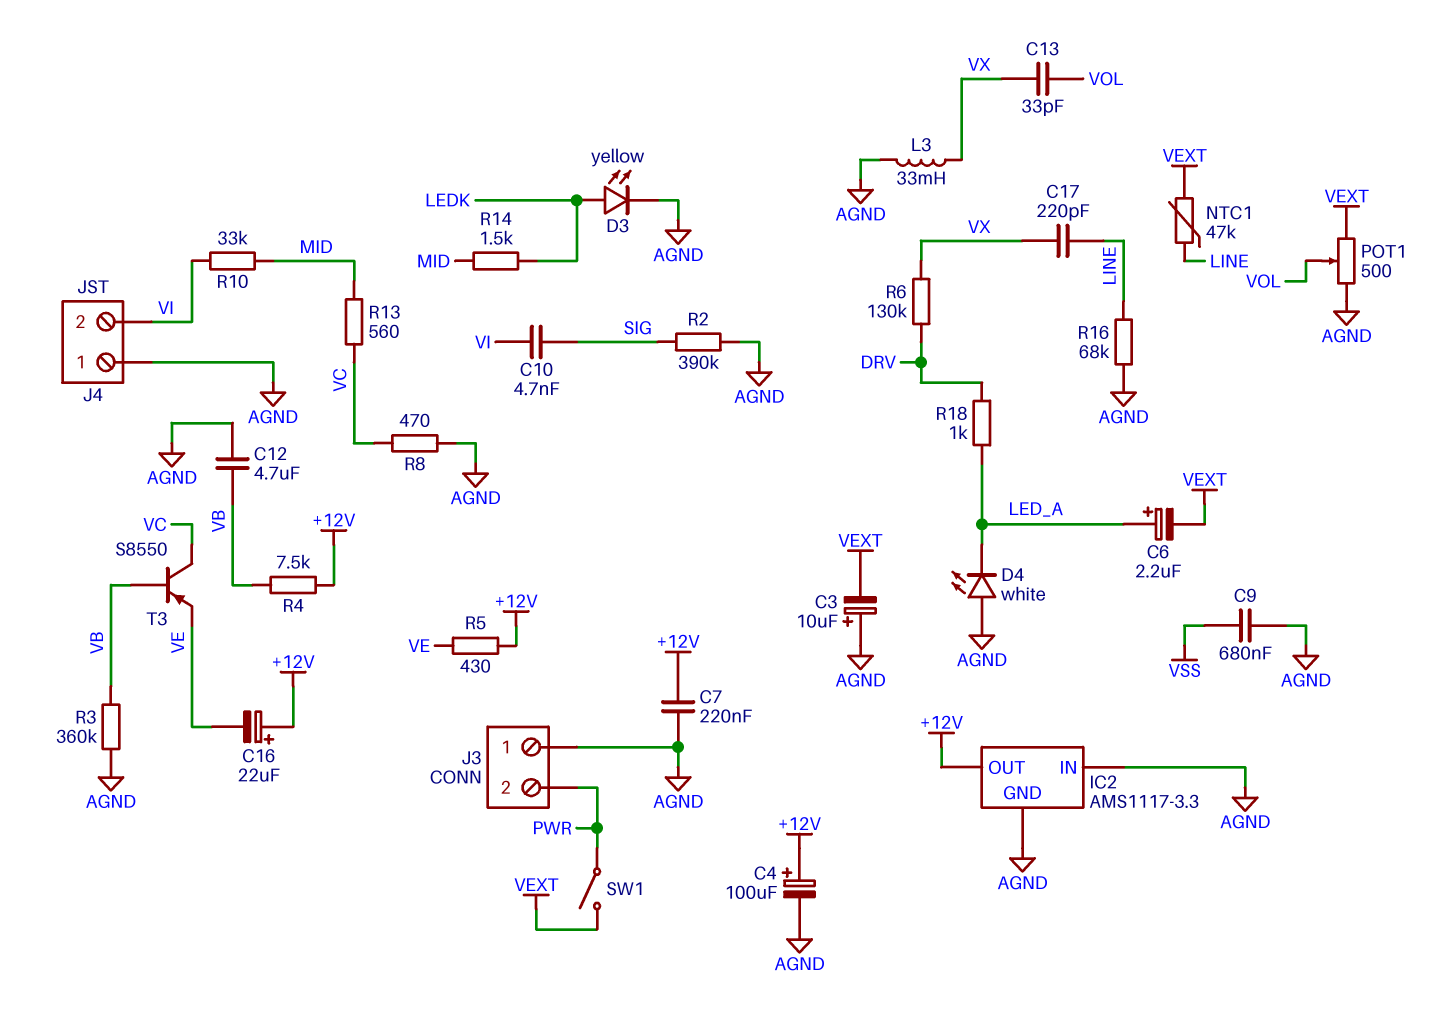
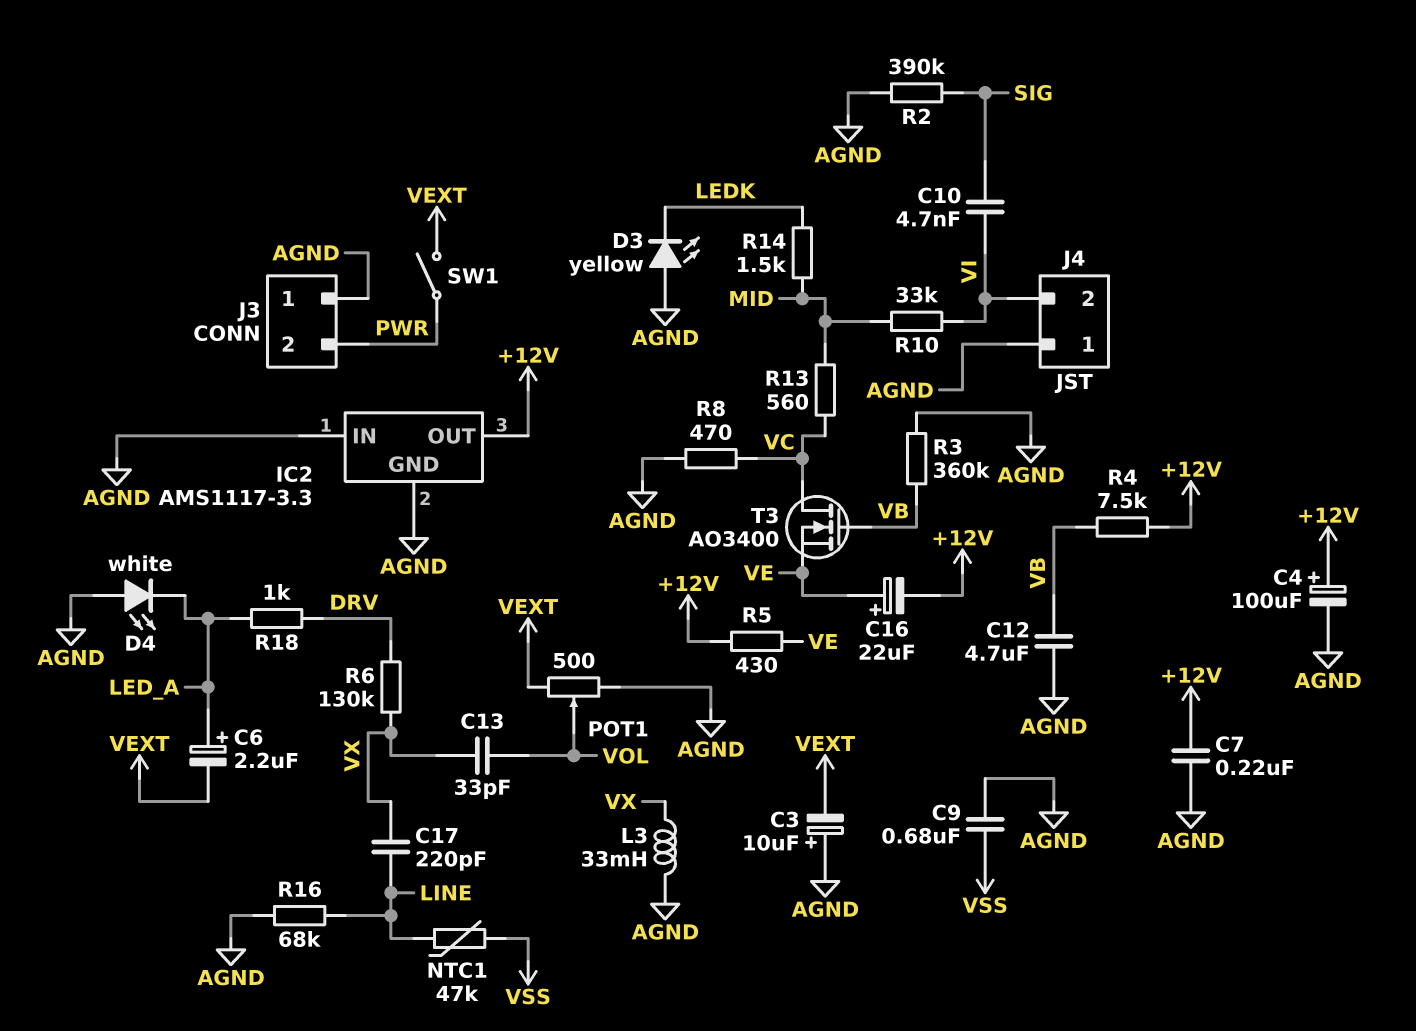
C16: 22uF (plus +12V, minus VE) -> 22uF (plus VE, minus +12V)
D3: LED yellow (A LEDK, K AGND) -> LED yellow (A AGND, K LEDK)
NTC1: 47k (LINE, VEXT) -> 47k (LINE, VSS)
T3: PNP S8550 (B VB, C VC, E VE) -> NMOS AO3400 (G VB, D VC, S VE)

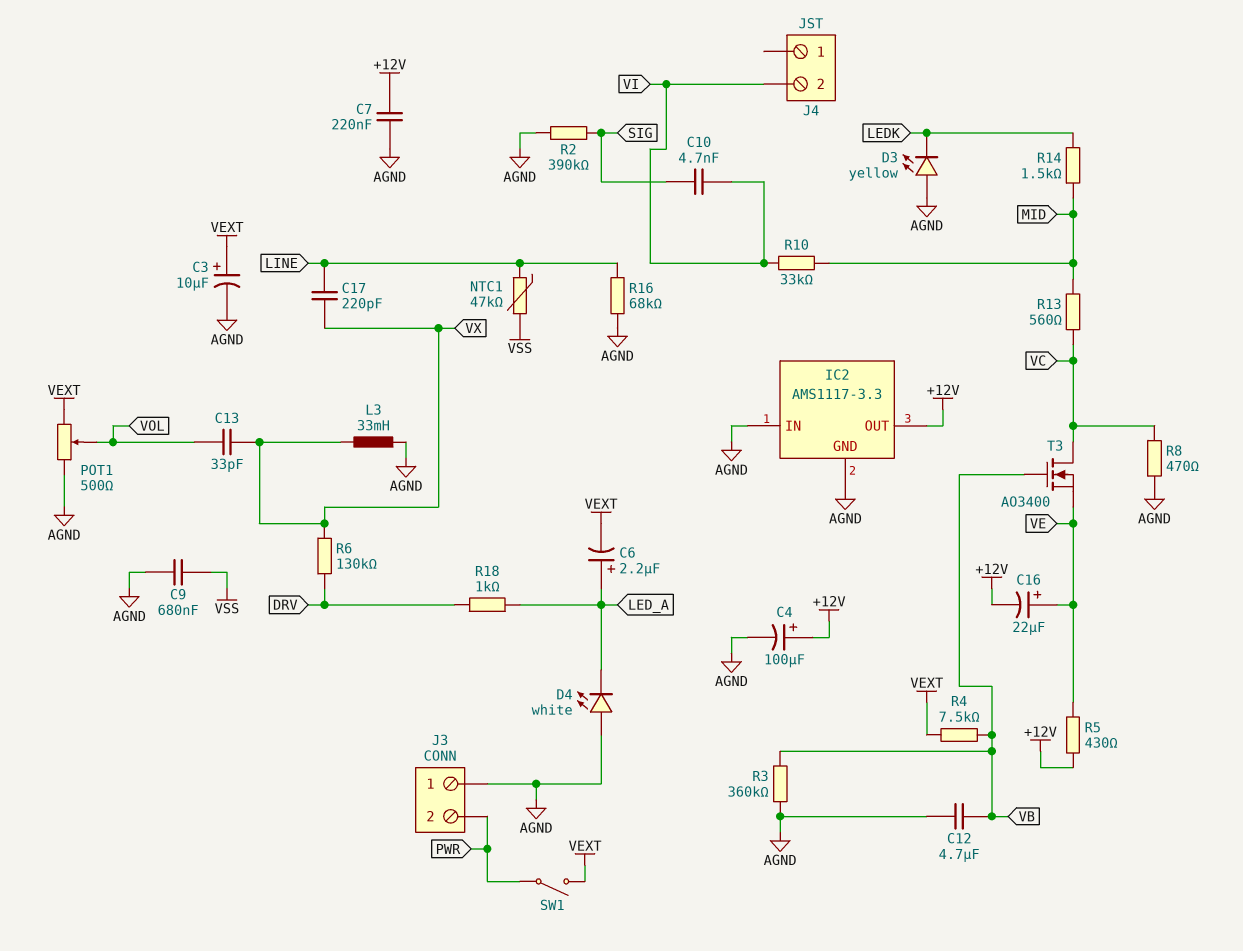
C3: 10uF (plus AGND, minus VEXT) -> 10uF (plus VEXT, minus AGND)
J4 pin 1: AGND -> none
R4: 7.5k (+12V, VB) -> 7.5k (VB, VEXT)

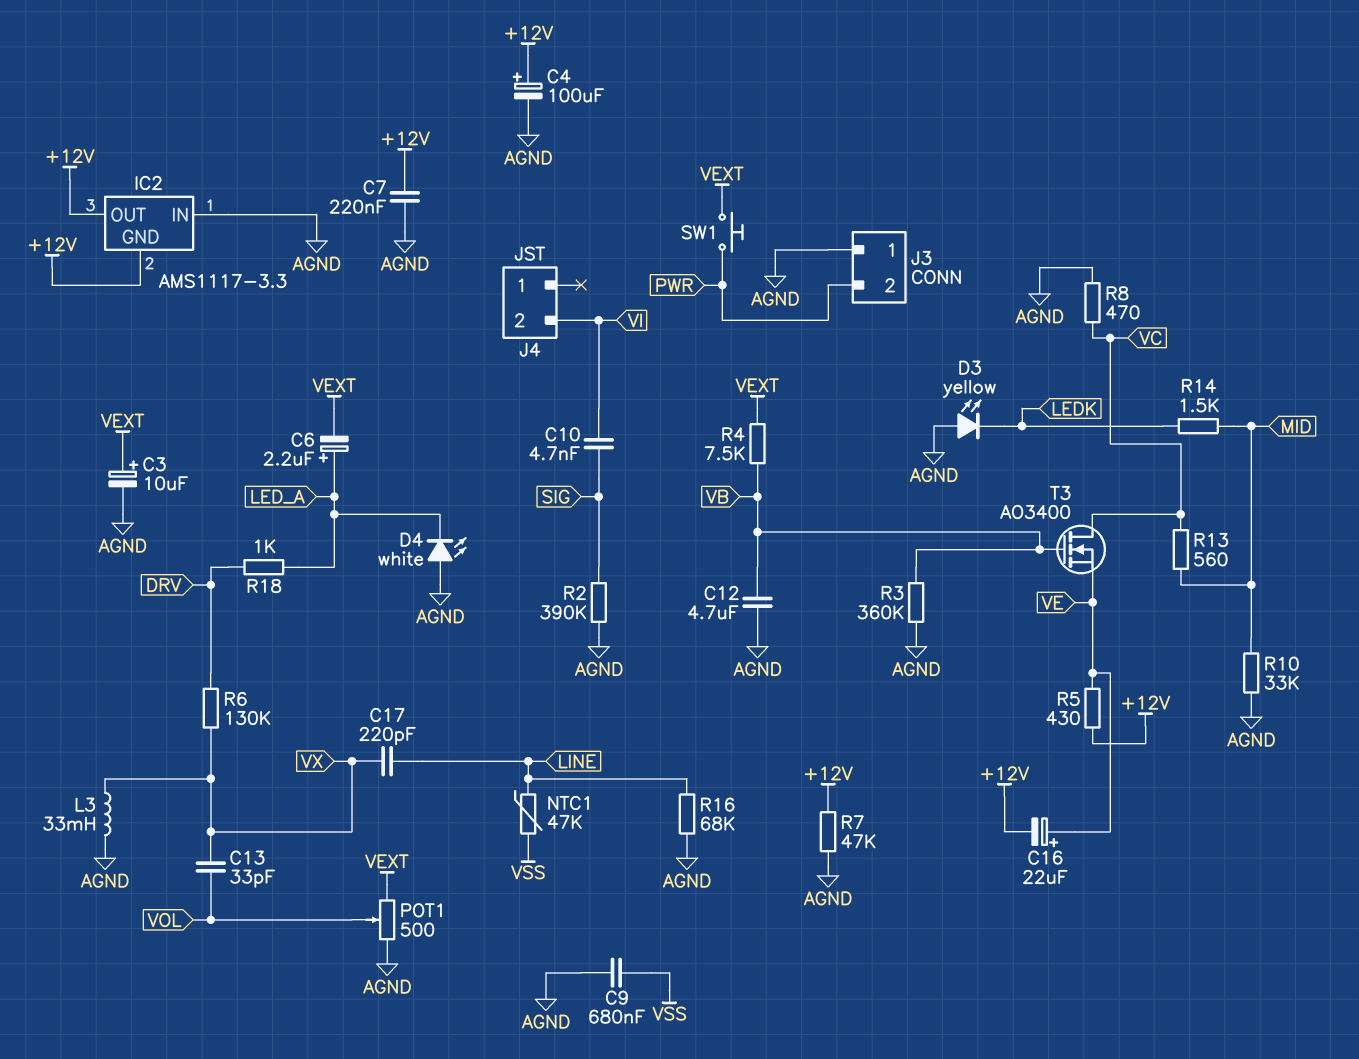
IC2 pin GND: AGND -> +12V
R7: none -> 47k (+12V, AGND)
R10: 33k (MID, VI) -> 33k (AGND, MID)
SW1: switch (PWR, VEXT) -> button (PWR, VEXT)

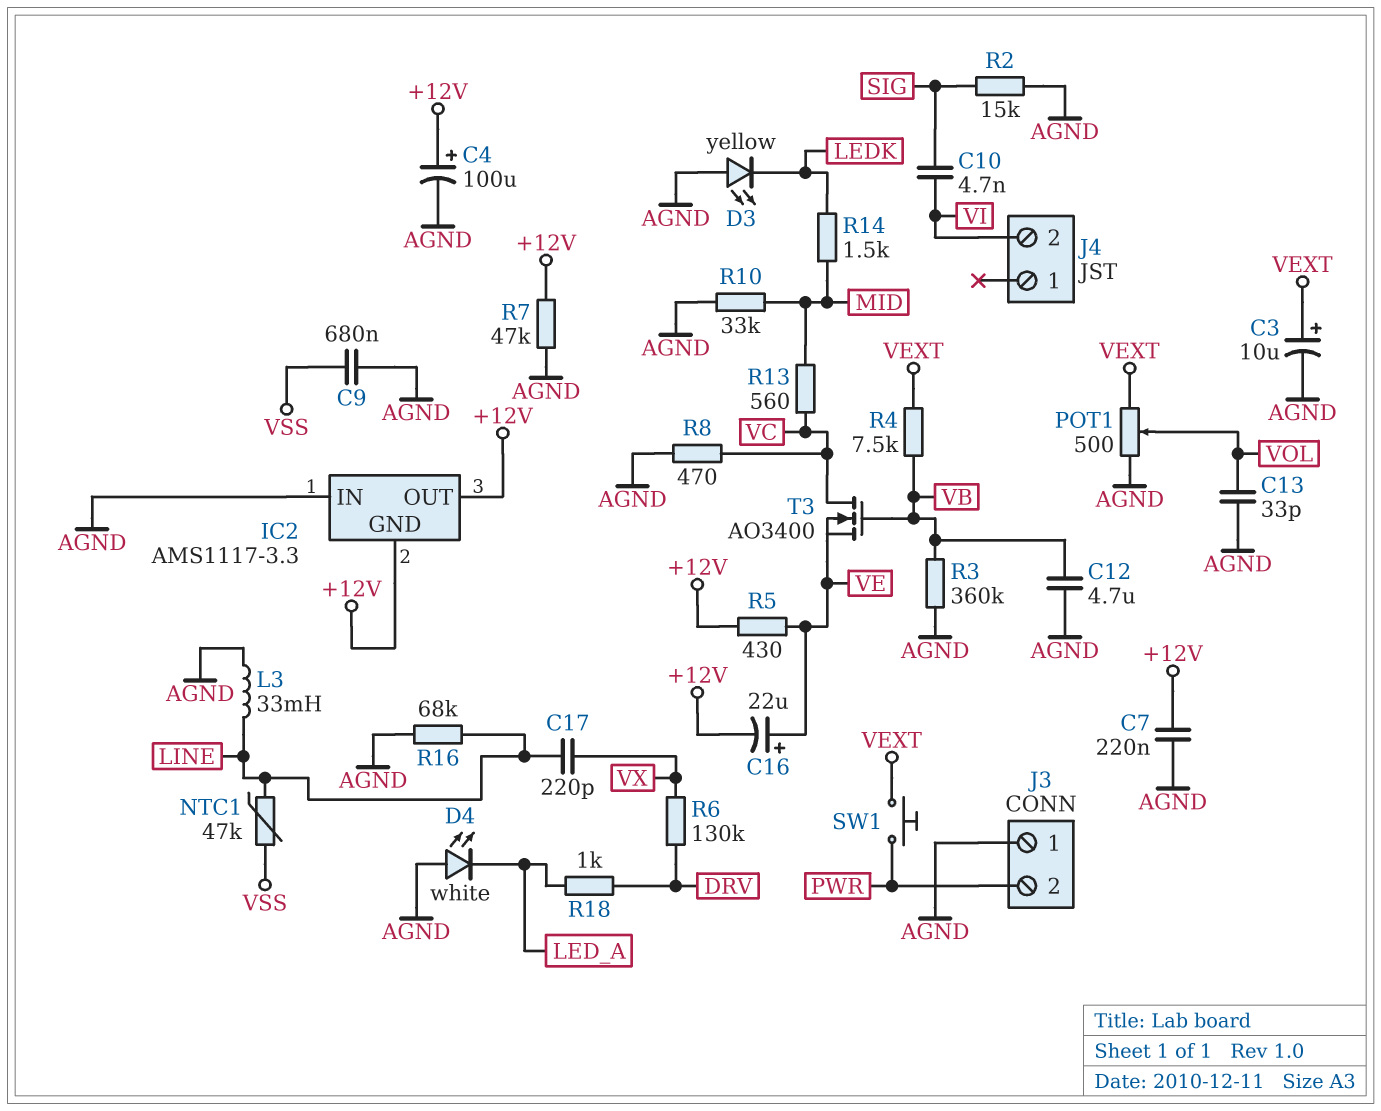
C6: 2.2uF (plus LED_A, minus VEXT) -> none
C13: 33pF (VOL, VX) -> 33pF (AGND, VOL)
L3: 33mH (AGND, VX) -> 33mH (AGND, LINE)
R2: 390k (AGND, SIG) -> 15k (AGND, SIG)

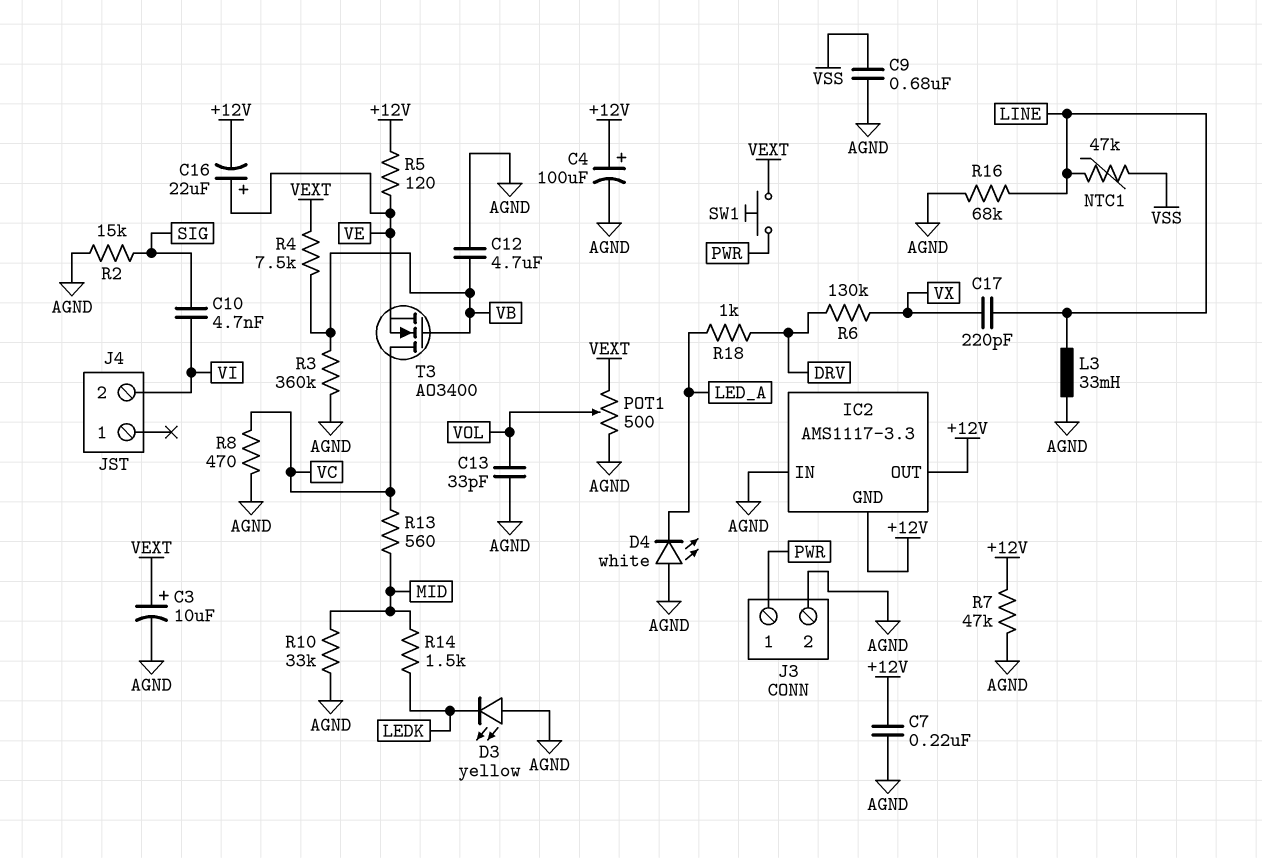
J3 pin 1: AGND -> PWR
J3 pin 2: PWR -> AGND
R5: 430 (+12V, VE) -> 120 (+12V, VE)

